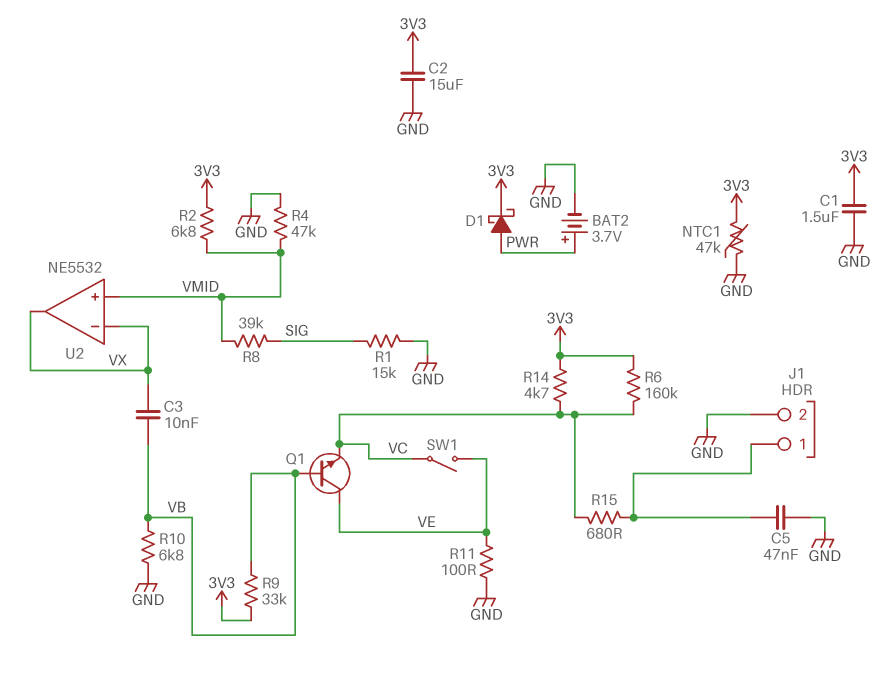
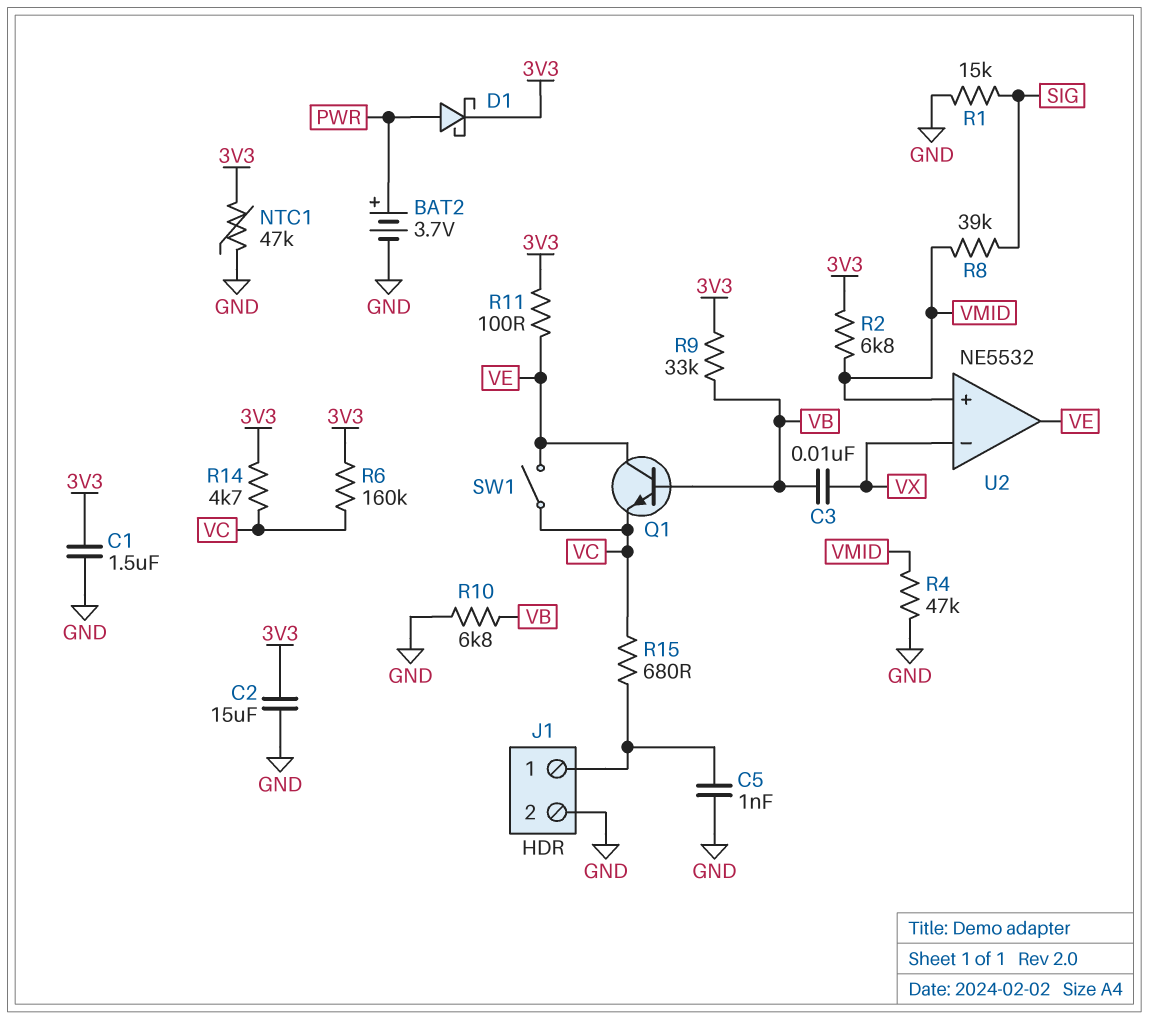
C5: 47nF (GND, J1/1) -> 1nF (GND, J1/1)
R11: 100 (GND, VE) -> 100 (3V3, VE)
U2 pin out: VX -> VE

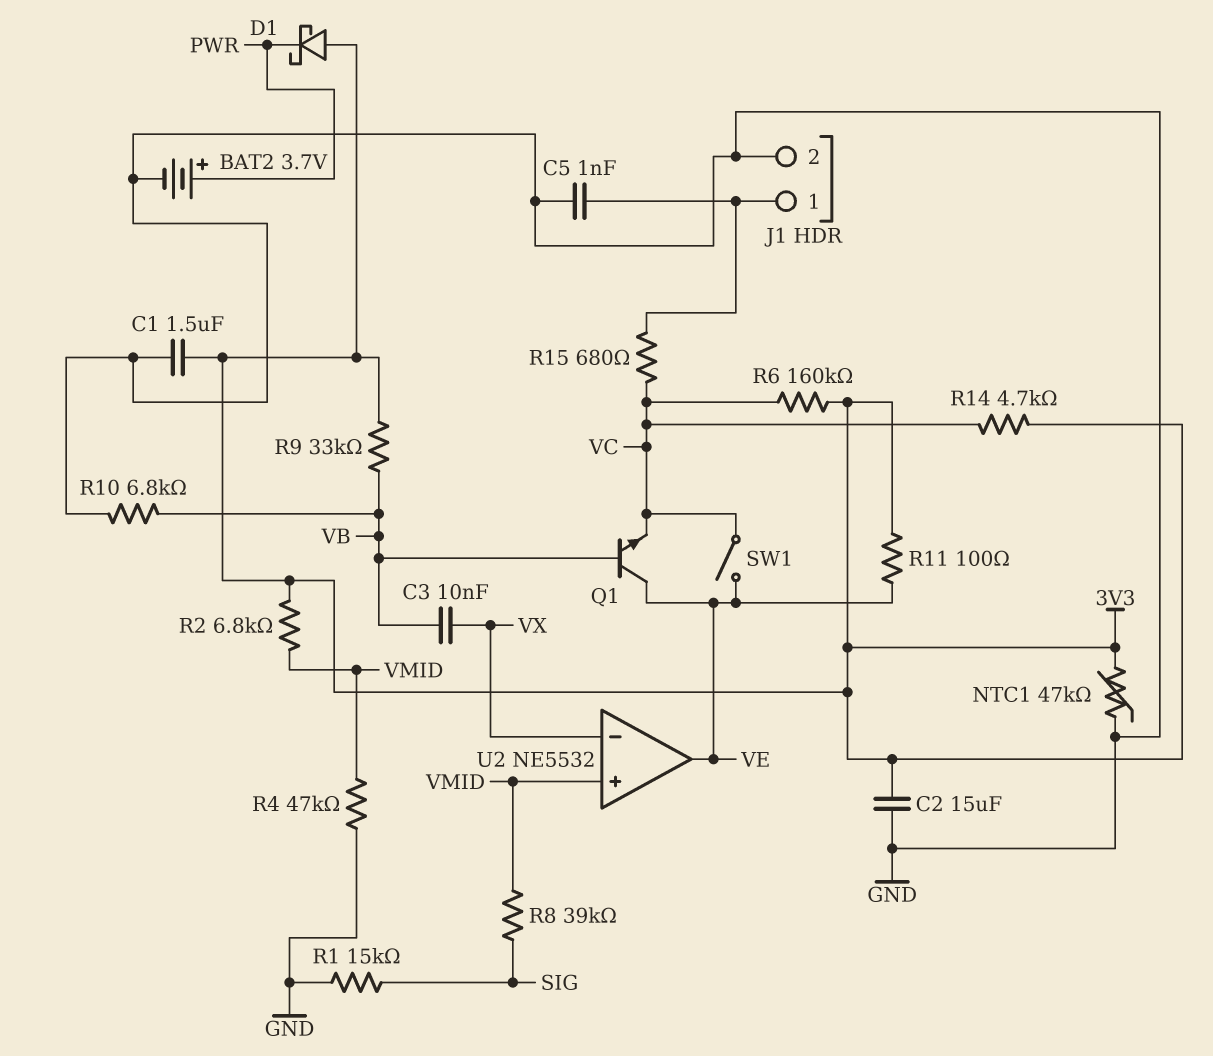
D1: schottky (A PWR, K 3V3) -> schottky (A 3V3, K PWR)

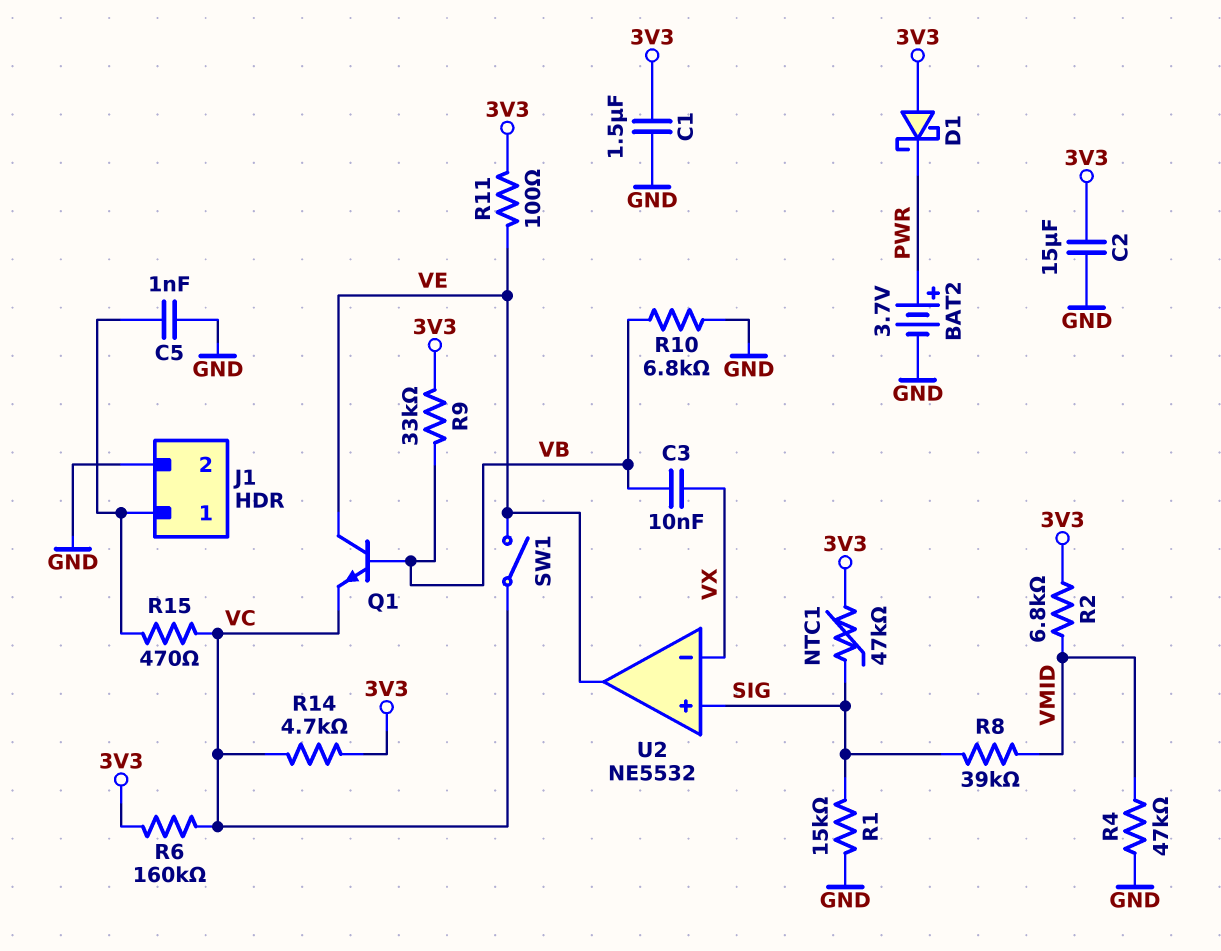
NTC1: 47k (3V3, GND) -> 47k (3V3, SIG)
R15: 680 (J1/1, VC) -> 470 (J1/1, VC)
U2 pin in+: VMID -> SIG

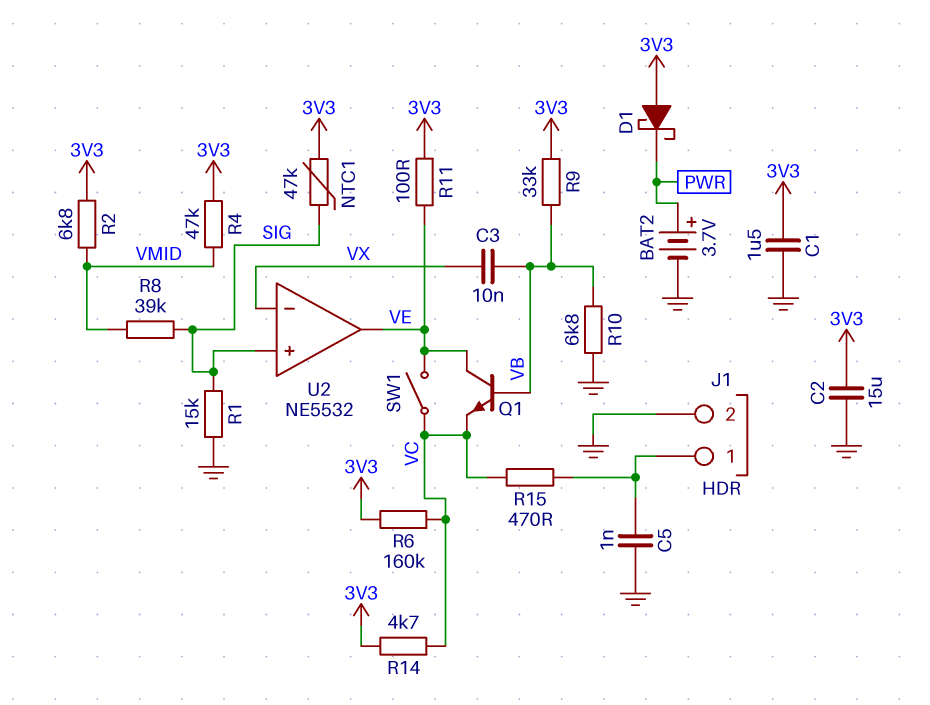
R4: 47k (GND, VMID) -> 47k (3V3, VMID)

